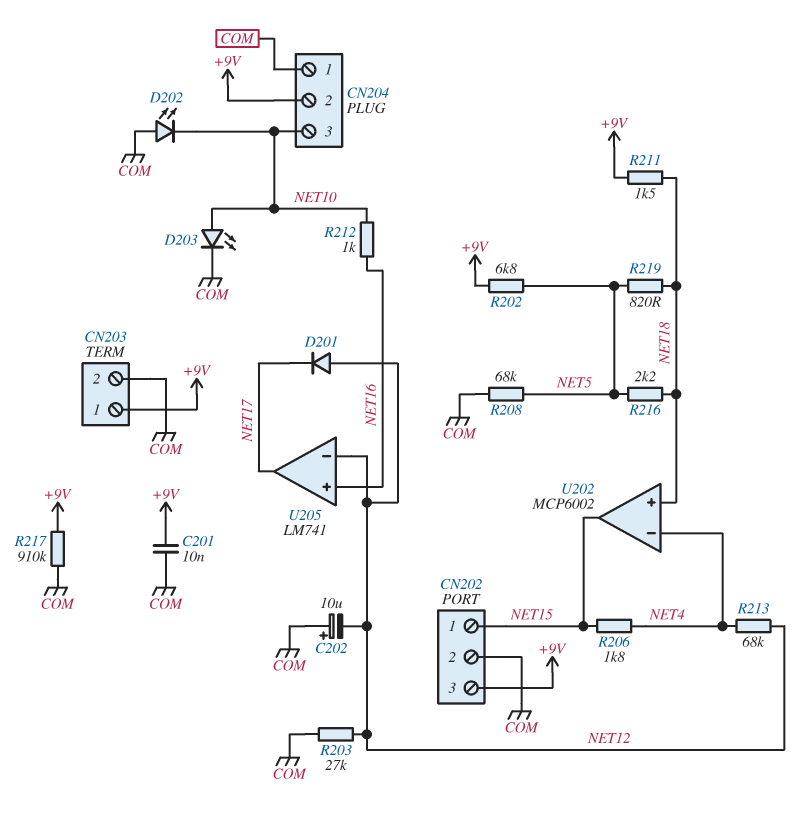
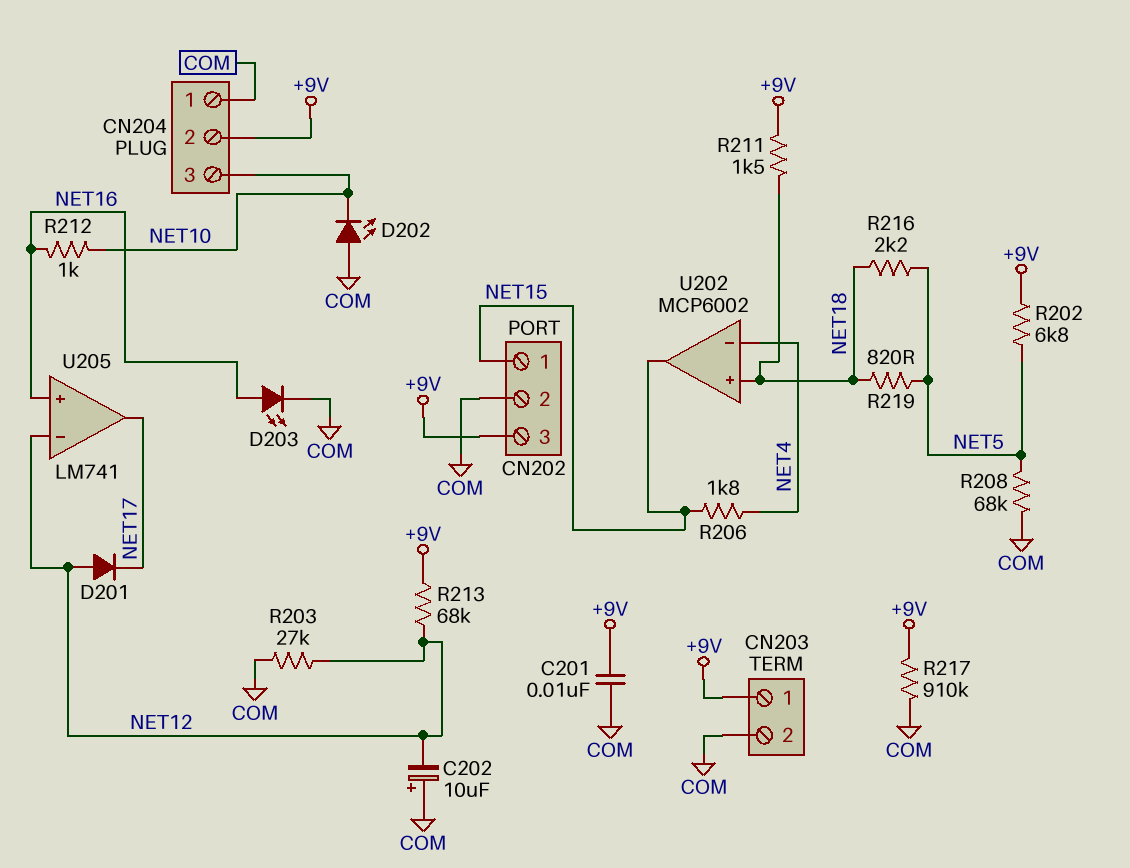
D203: LED (A NET10, K COM) -> LED (A NET16, K COM)
R213: 68k (NET4, NET12) -> 68k (+9V, NET12)

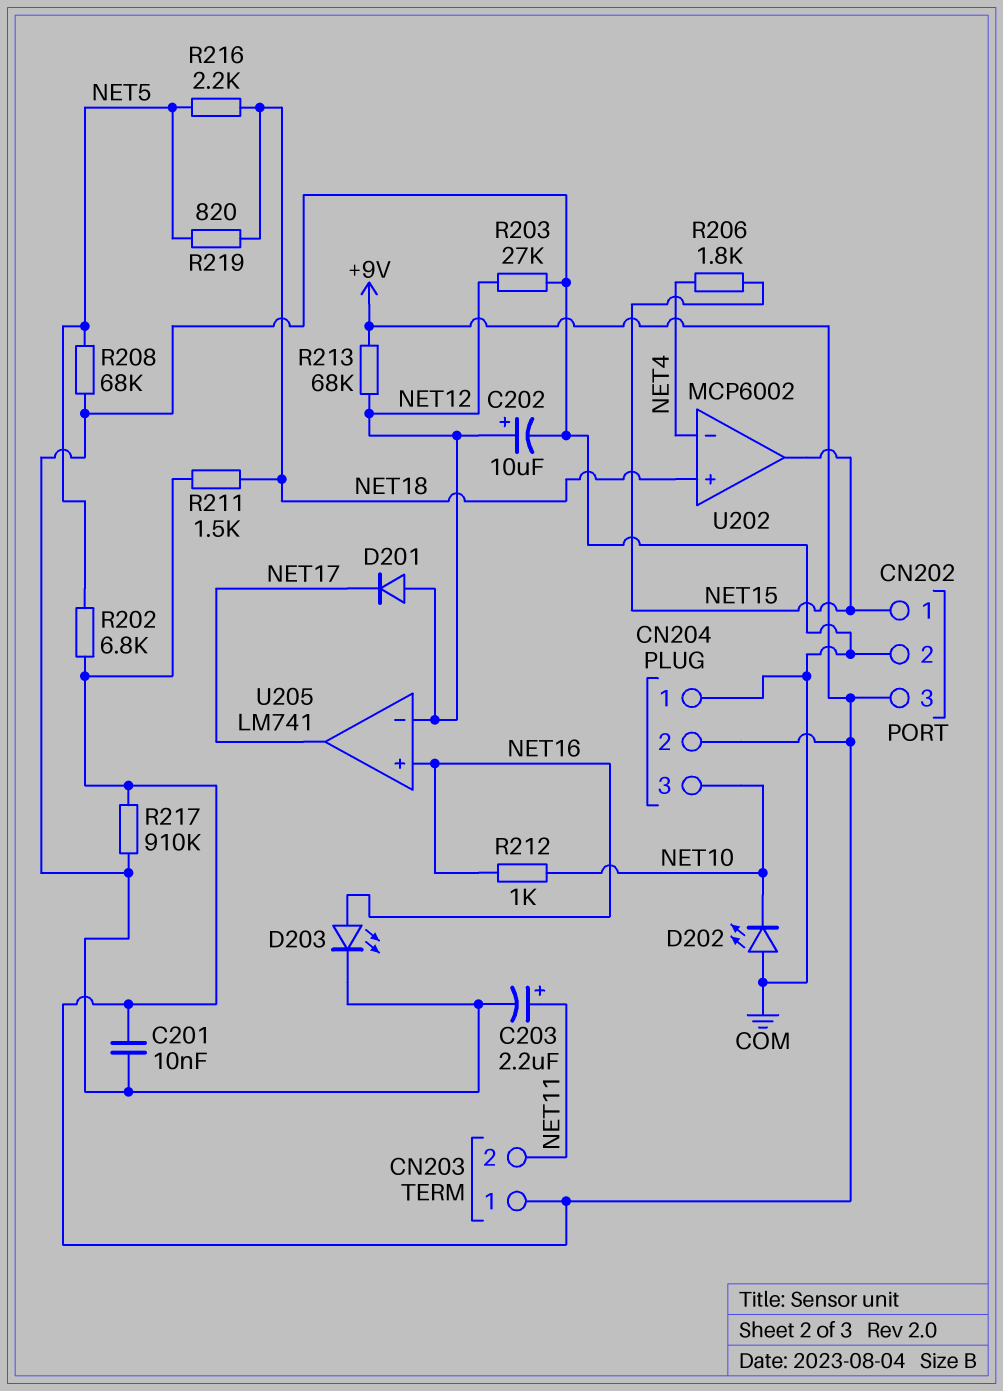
C202: 10uF (plus COM, minus NET12) -> 10uF (plus NET12, minus COM)
C203: none -> 2.2uF (plus NET11, minus COM)
CN203 pin 2: COM -> NET11

